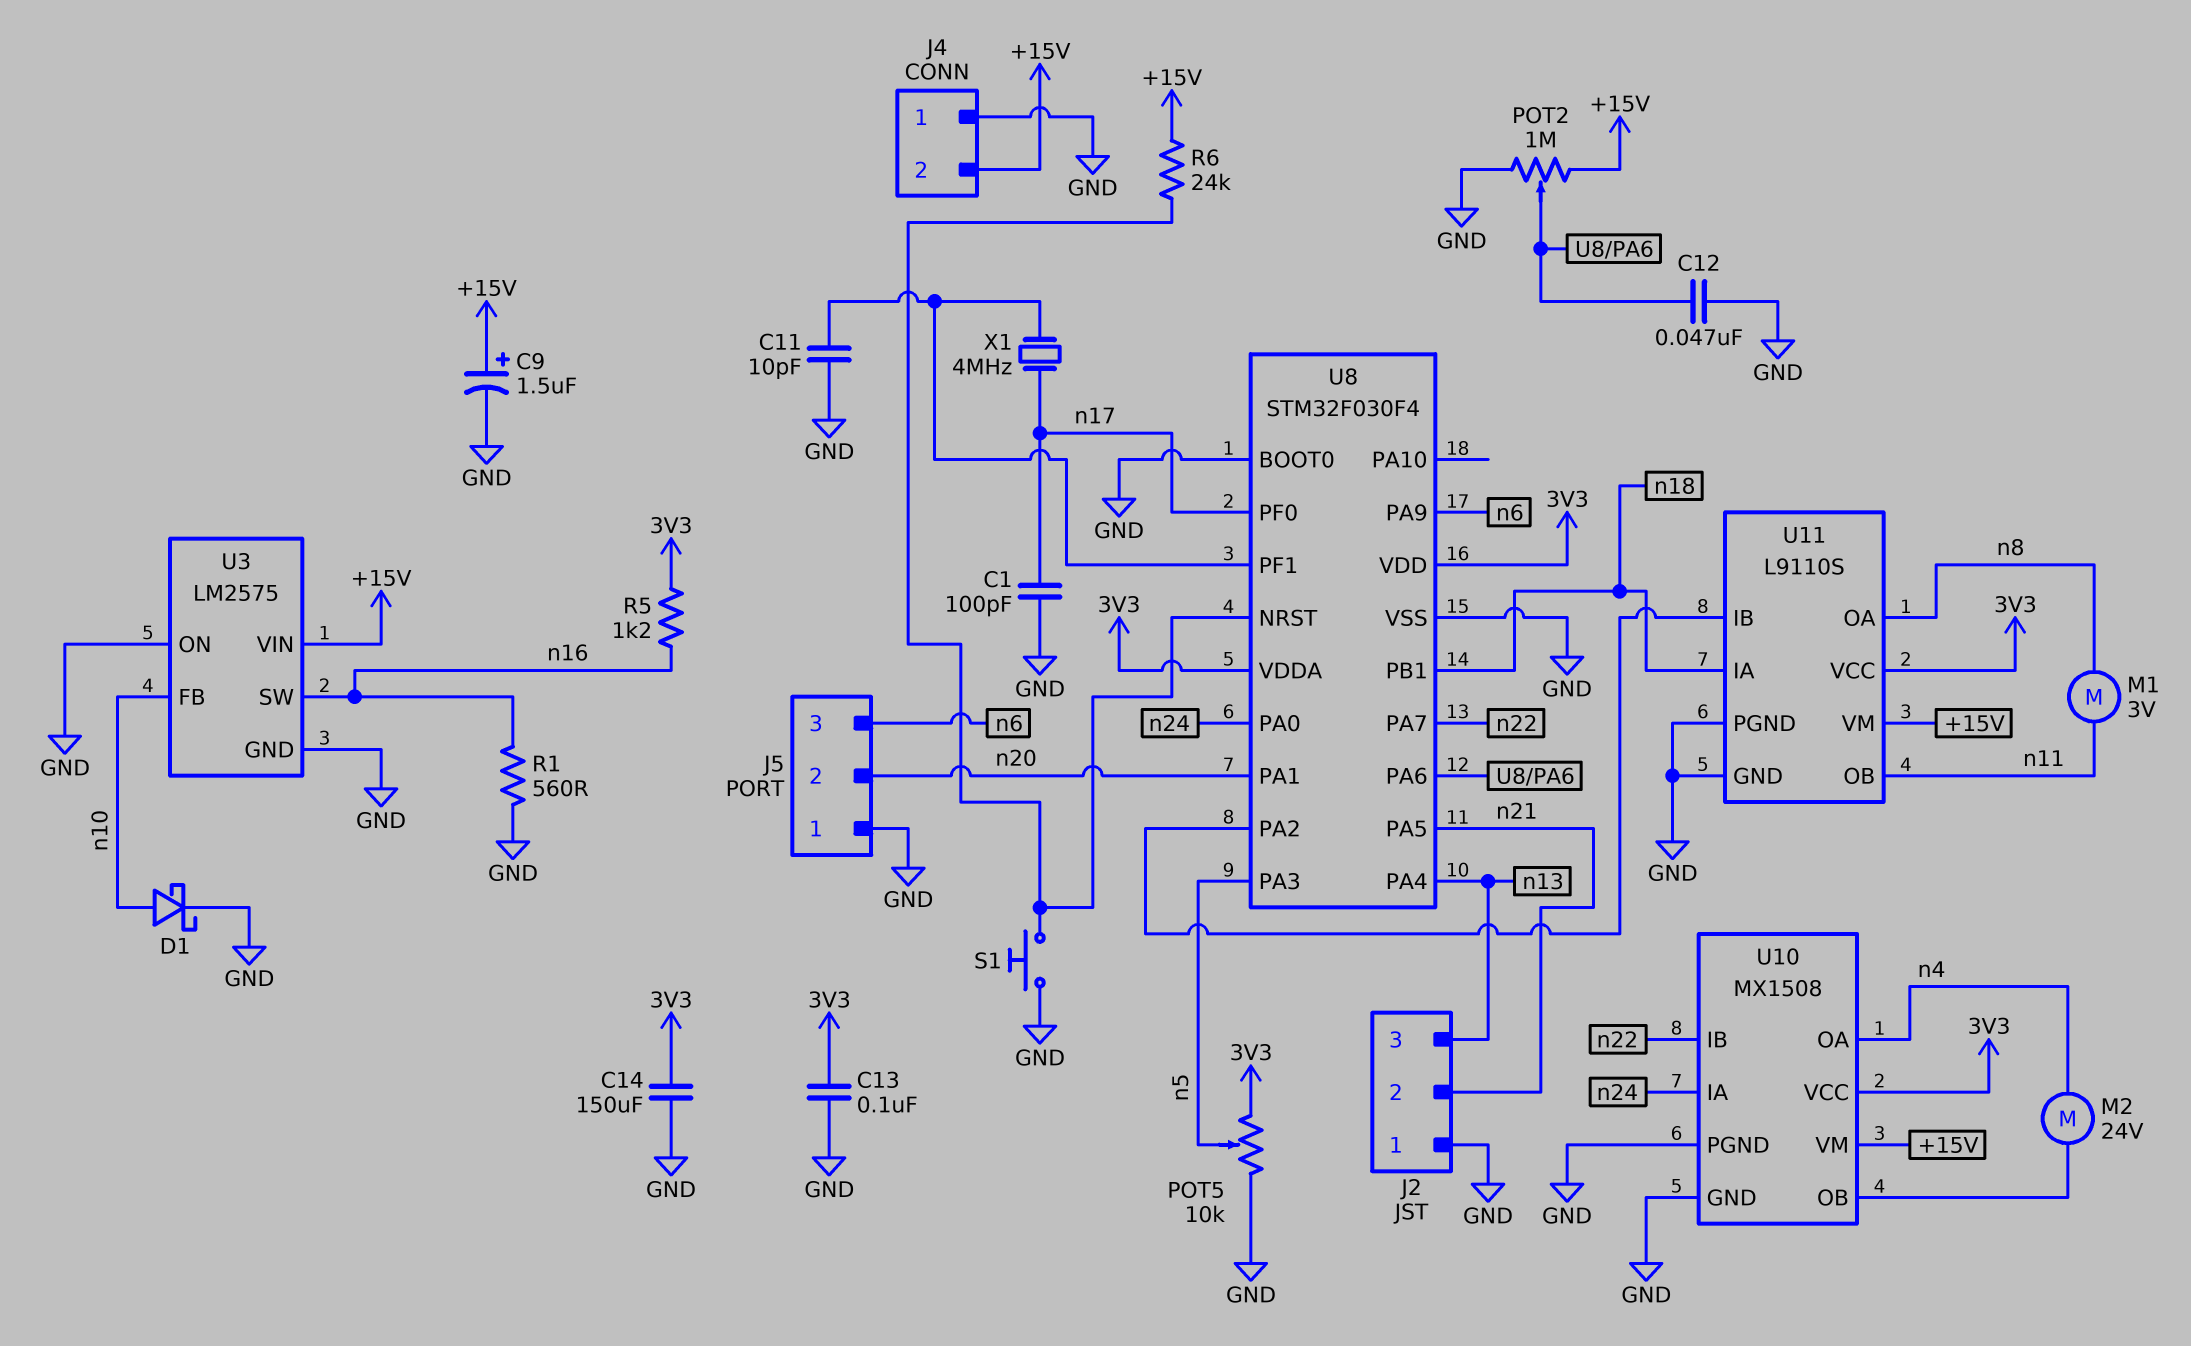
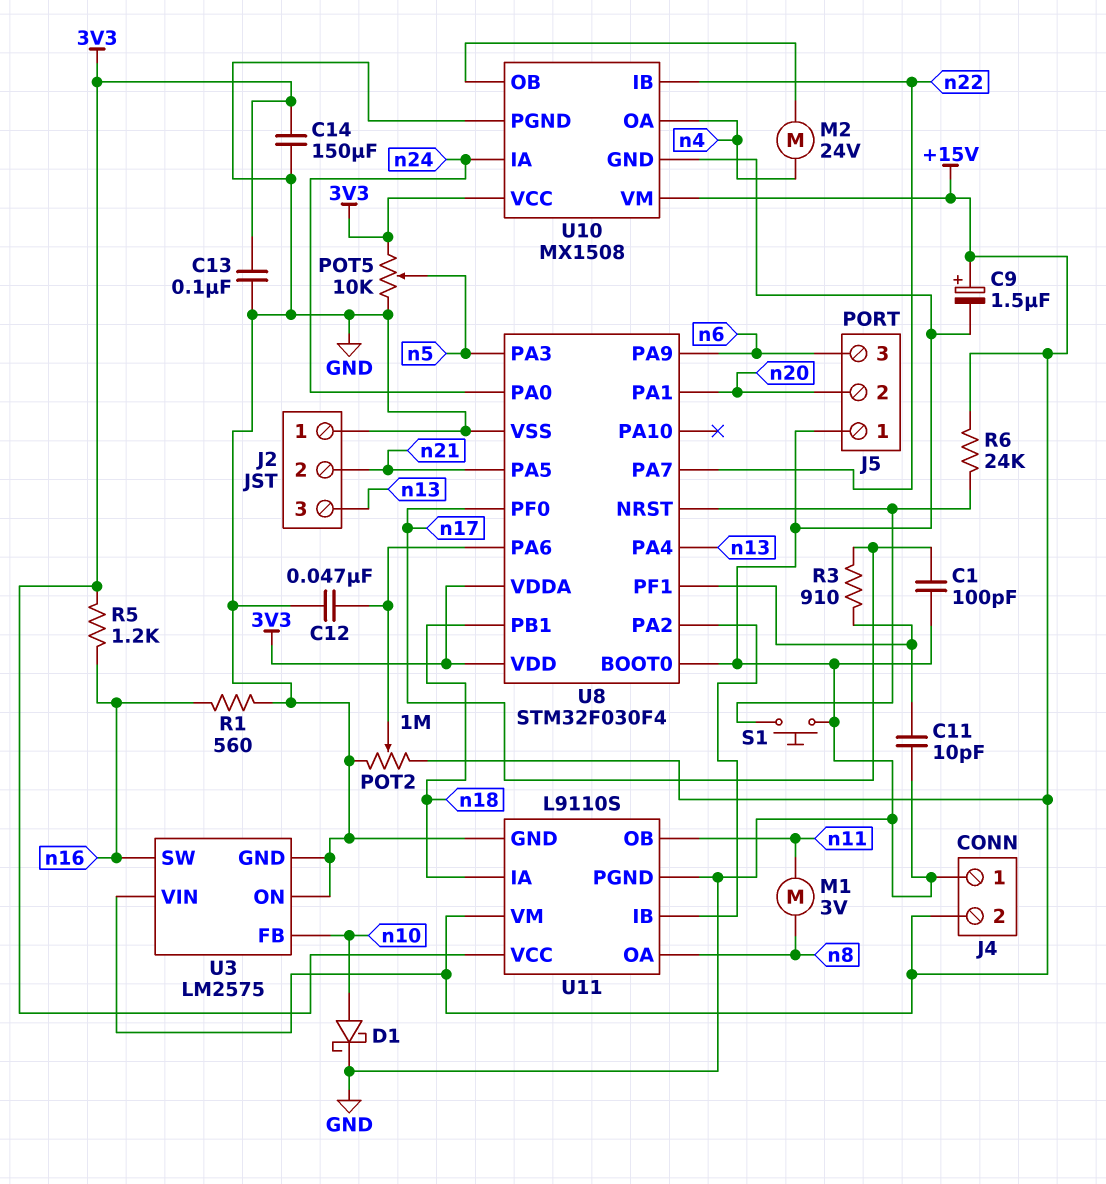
R3: none -> 910 (U8/PF1, n17)
X1: 4MHz (U8/PF1, n17) -> none

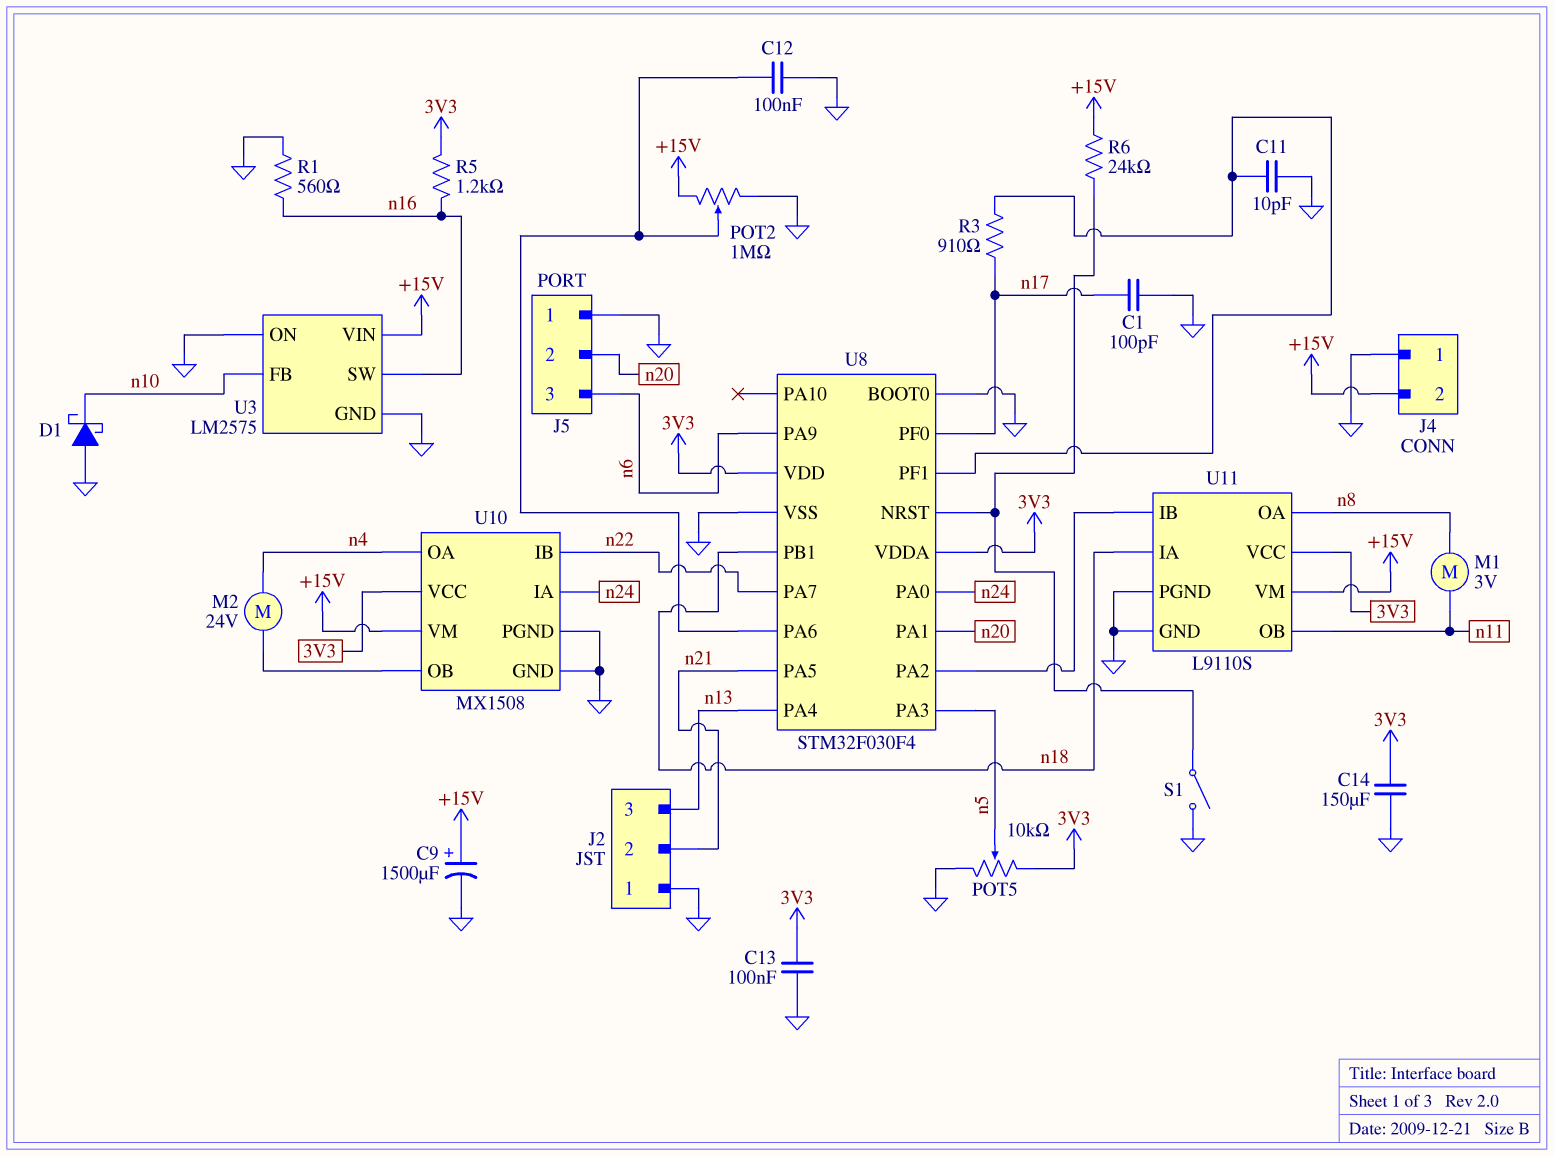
C9: 1.5uF (plus +15V, minus GND) -> 1500uF (plus +15V, minus GND)
C12: 47nF (GND, U8/PA6) -> 100nF (GND, U8/PA6)
D1: schottky (A n10, K GND) -> schottky (A GND, K n10)
S1: button (GND, U8/NRST) -> switch (GND, U8/NRST)

